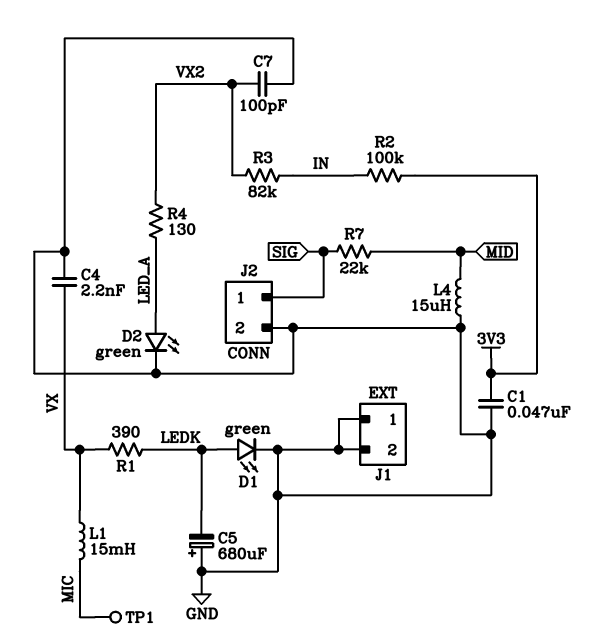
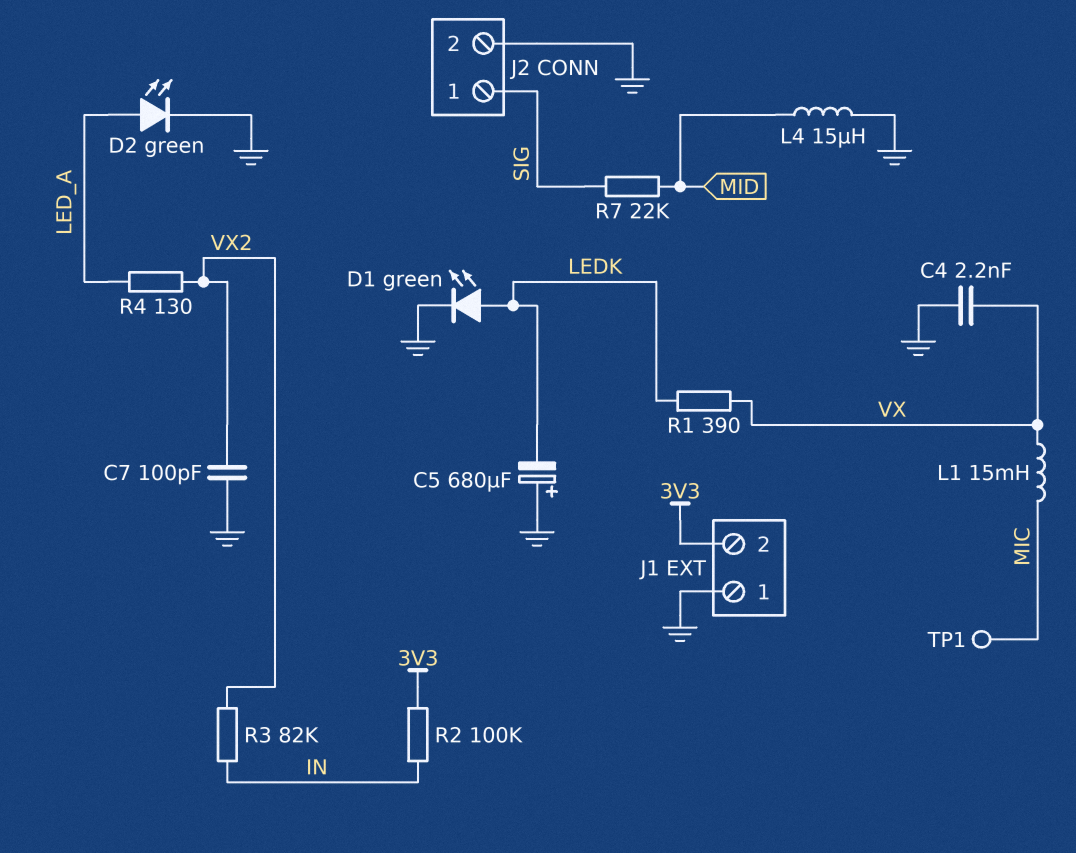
C1: 47nF (3V3, GND) -> none
J1 pin 2: GND -> 3V3

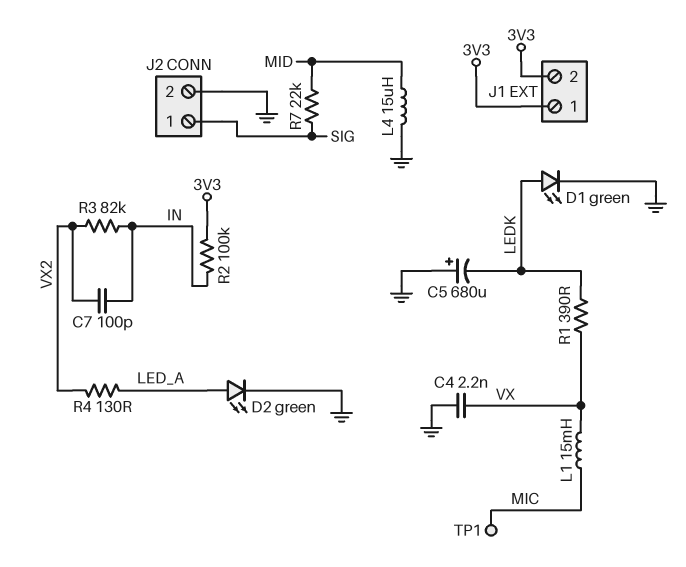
C7: 100pF (GND, VX2) -> 100pF (IN, VX2)
J1 pin 1: GND -> 3V3

